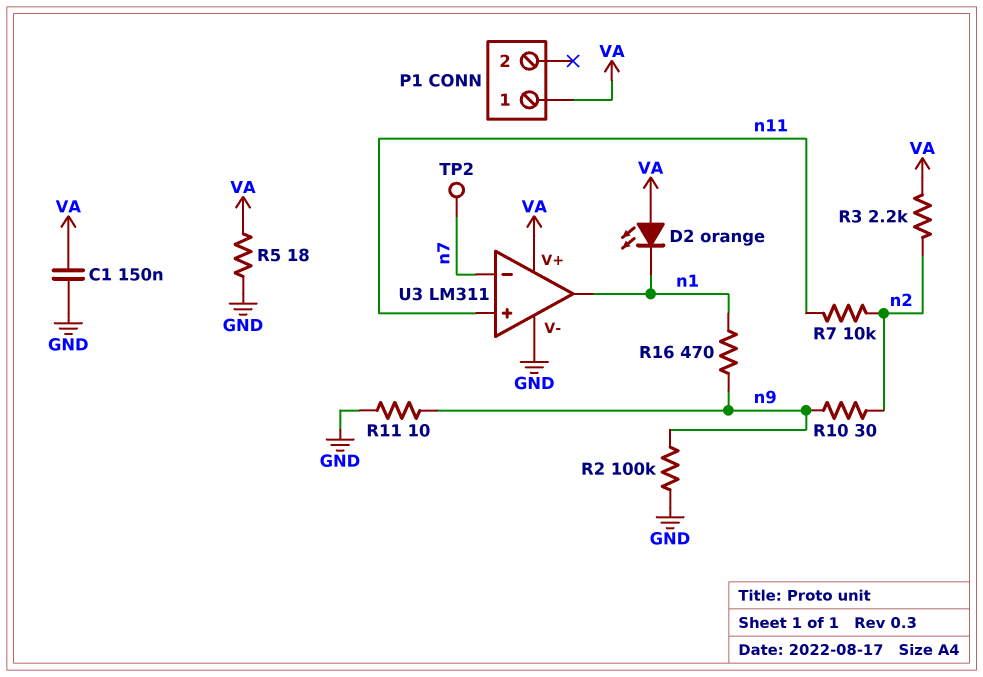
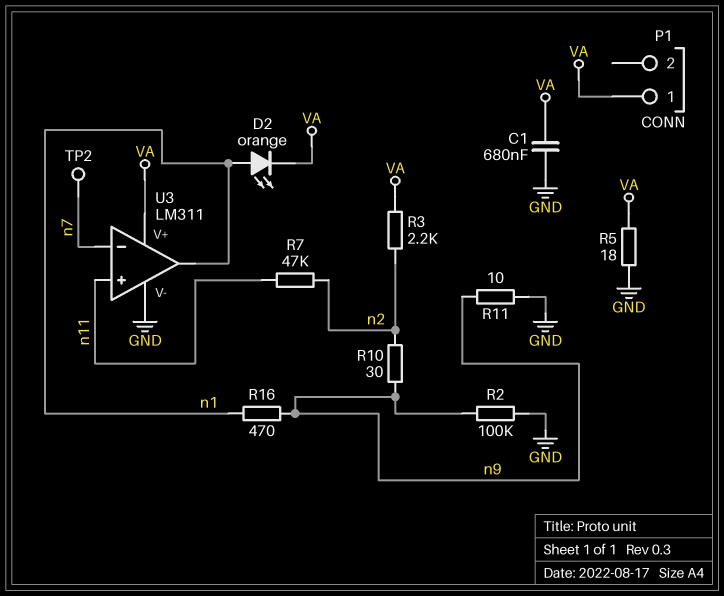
C1: 150nF (GND, VA) -> 680nF (GND, VA)
D2: LED orange (A VA, K n1) -> LED orange (A n1, K VA)
R7: 10k (n2, n11) -> 47k (n2, n11)

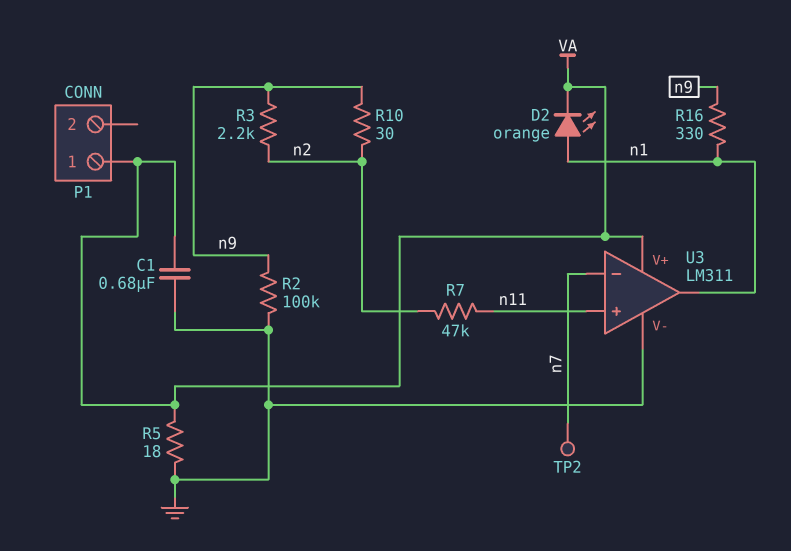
R3: 2.2k (VA, n2) -> 2.2k (n2, n9)
R11: 10 (GND, n9) -> none
R16: 470 (n1, n9) -> 330 (n1, n9)

